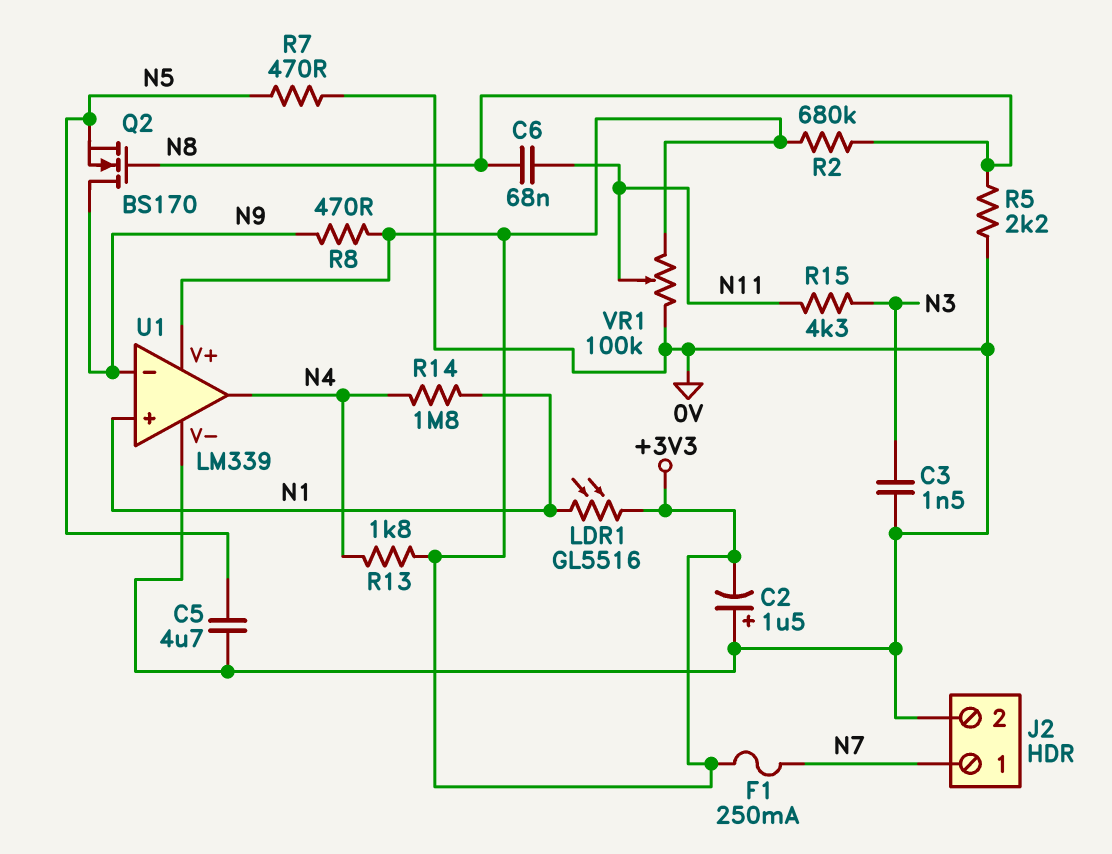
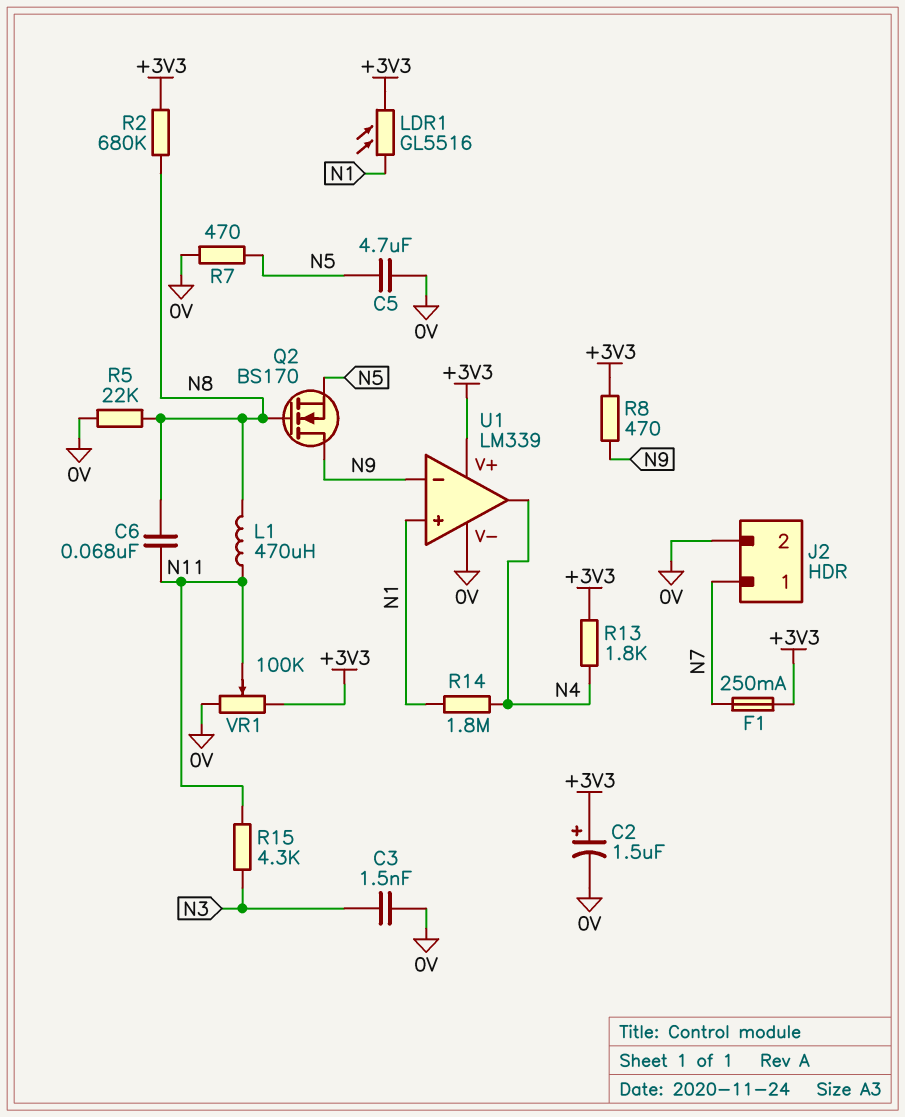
C2: 1.5uF (plus 0V, minus +3V3) -> 1.5uF (plus +3V3, minus 0V)
L1: none -> 470uH (N8, N11)
R5: 2.2k (0V, N8) -> 22k (0V, N8)

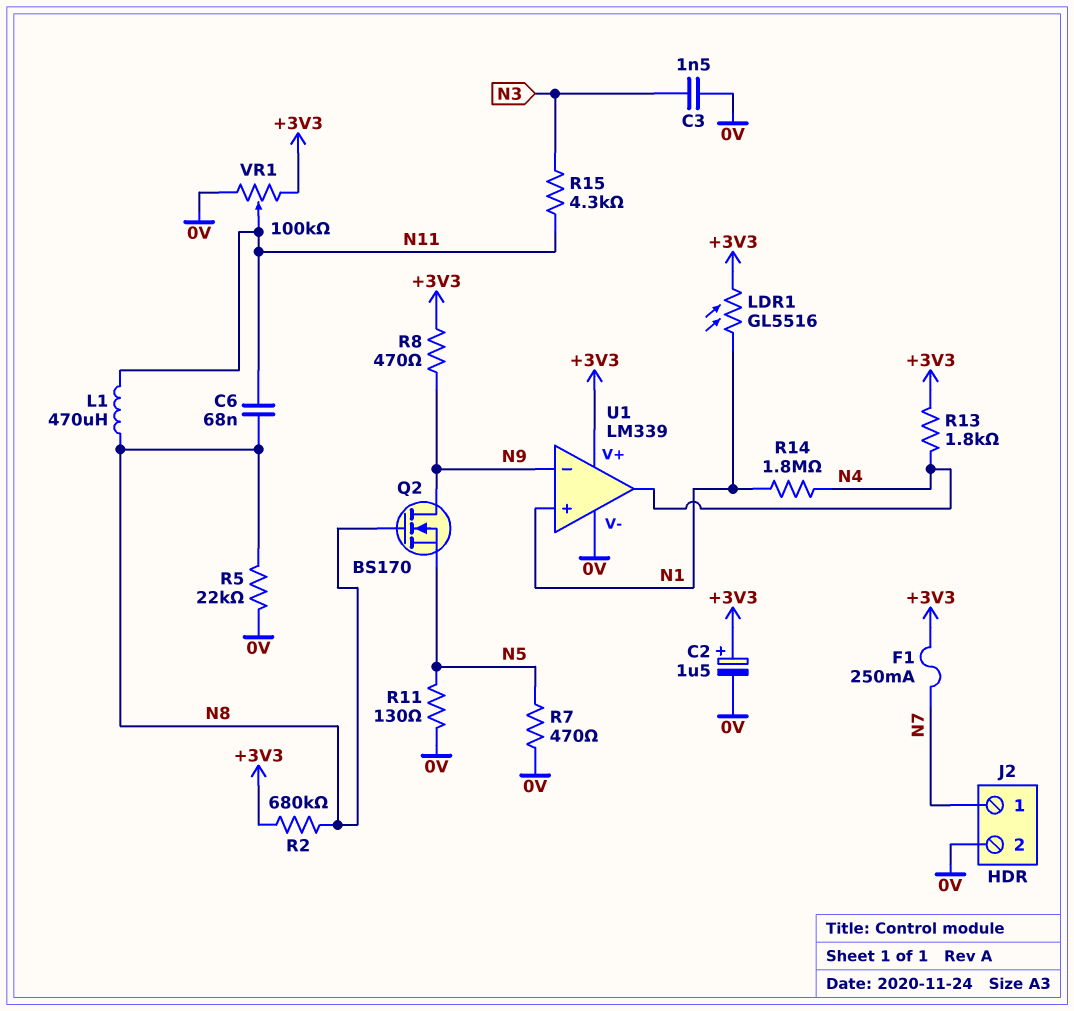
C5: 4.7uF (0V, N5) -> none
R11: none -> 130 (0V, N5)

